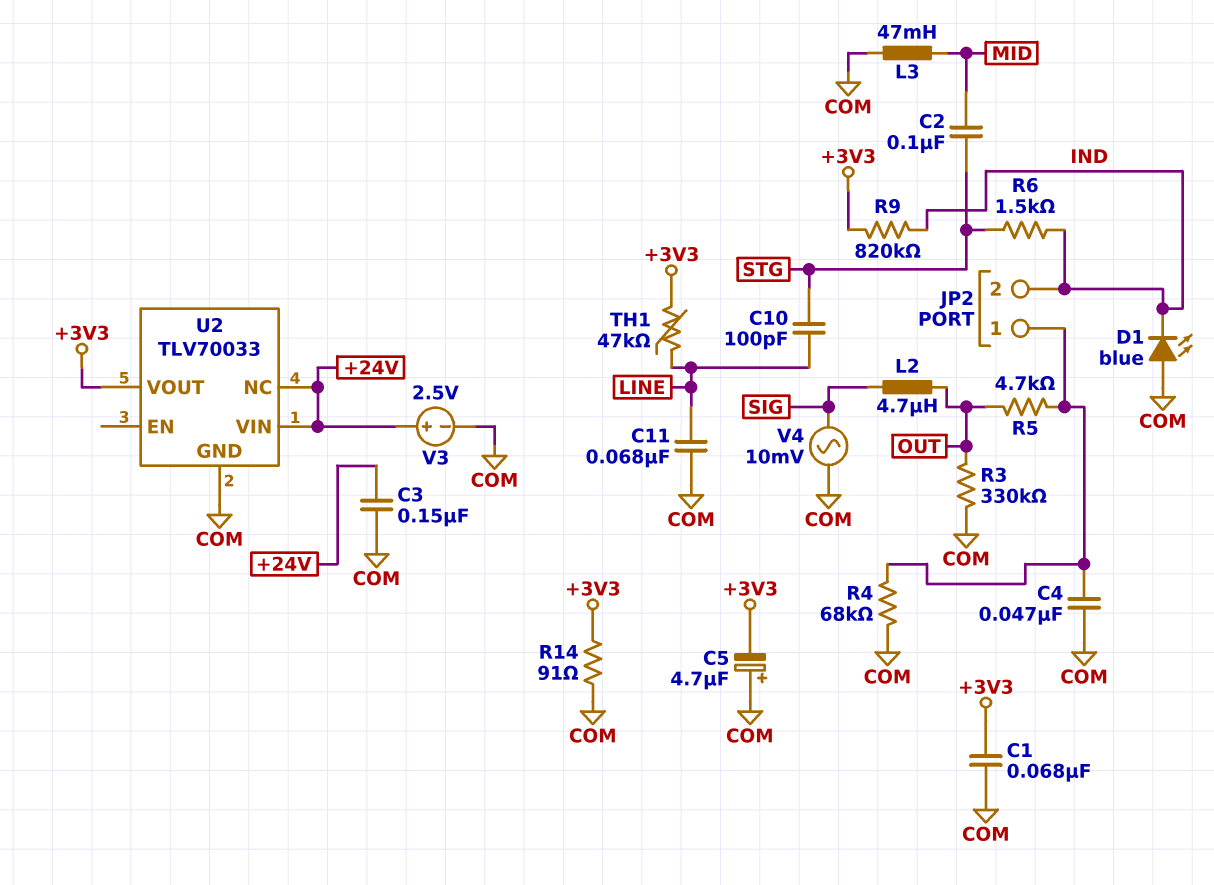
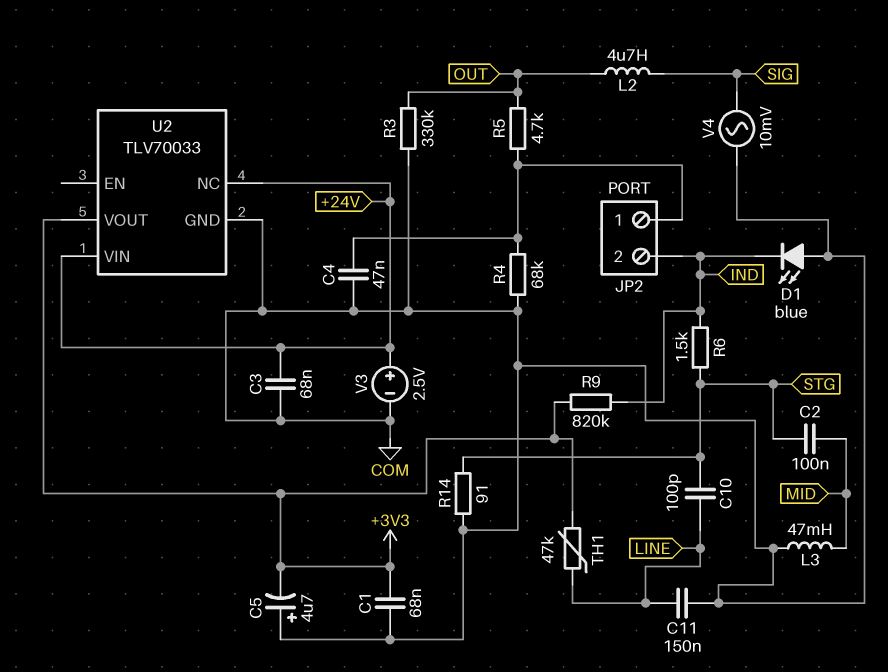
C3: 150nF (+24V, COM) -> 68nF (+24V, COM)
C11: 68nF (COM, LINE) -> 150nF (COM, LINE)
R14: 91 (+3V3, COM) -> 91 (COM, STG)

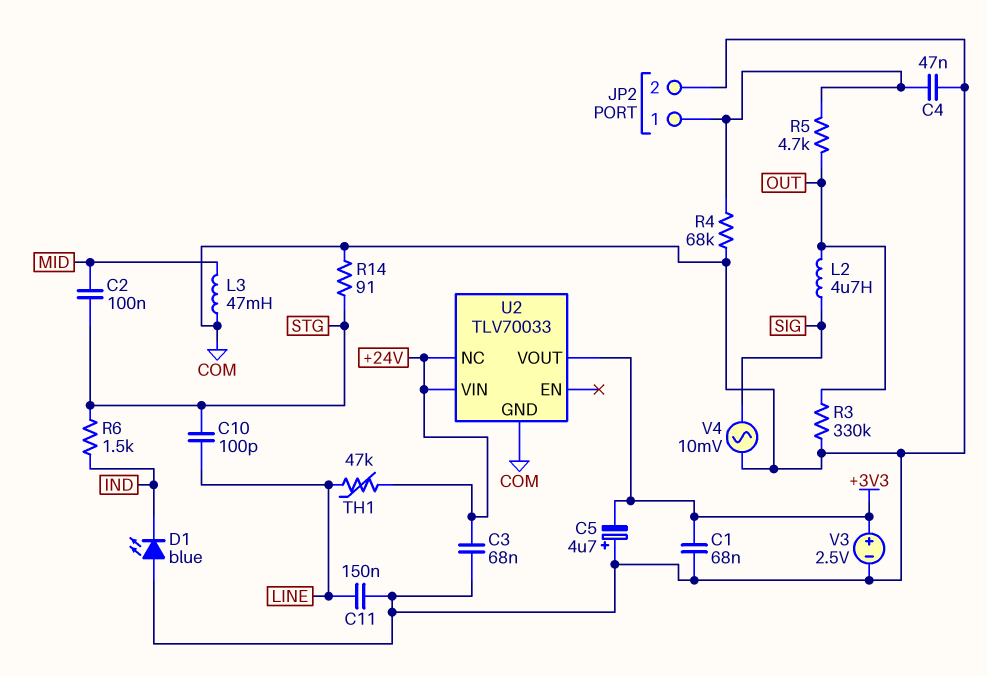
JP2 pin 2: IND -> COM
R9: 820k (+3V3, IND) -> none
TH1: 47k (+3V3, LINE) -> 47k (+24V, LINE)
V3: 2.5V (plus +24V, minus COM) -> 2.5V (plus +3V3, minus COM)

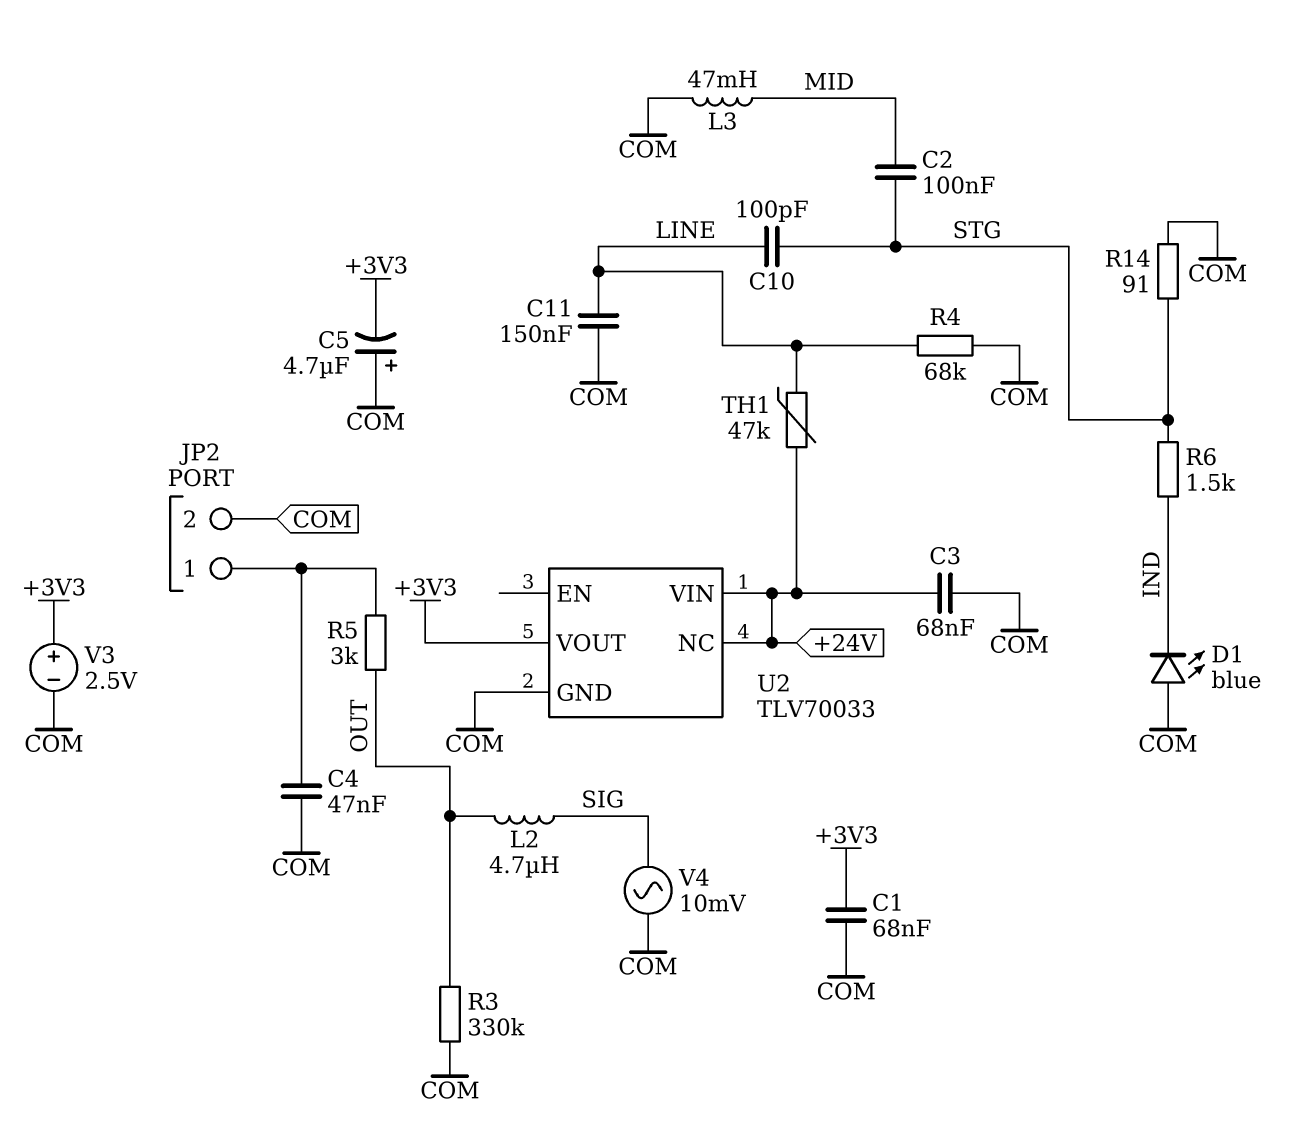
R4: 68k (COM, JP2/1) -> 68k (COM, LINE)
R5: 4.7k (JP2/1, OUT) -> 3k (JP2/1, OUT)

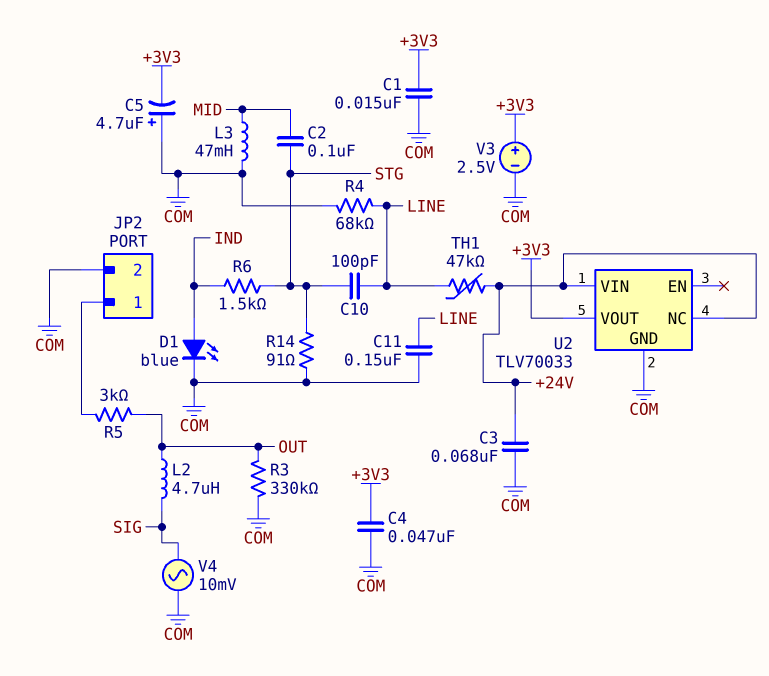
C1: 68nF (+3V3, COM) -> 15nF (+3V3, COM)
C4: 47nF (COM, JP2/1) -> 47nF (+3V3, COM)
D1: LED blue (A COM, K IND) -> LED blue (A IND, K COM)

